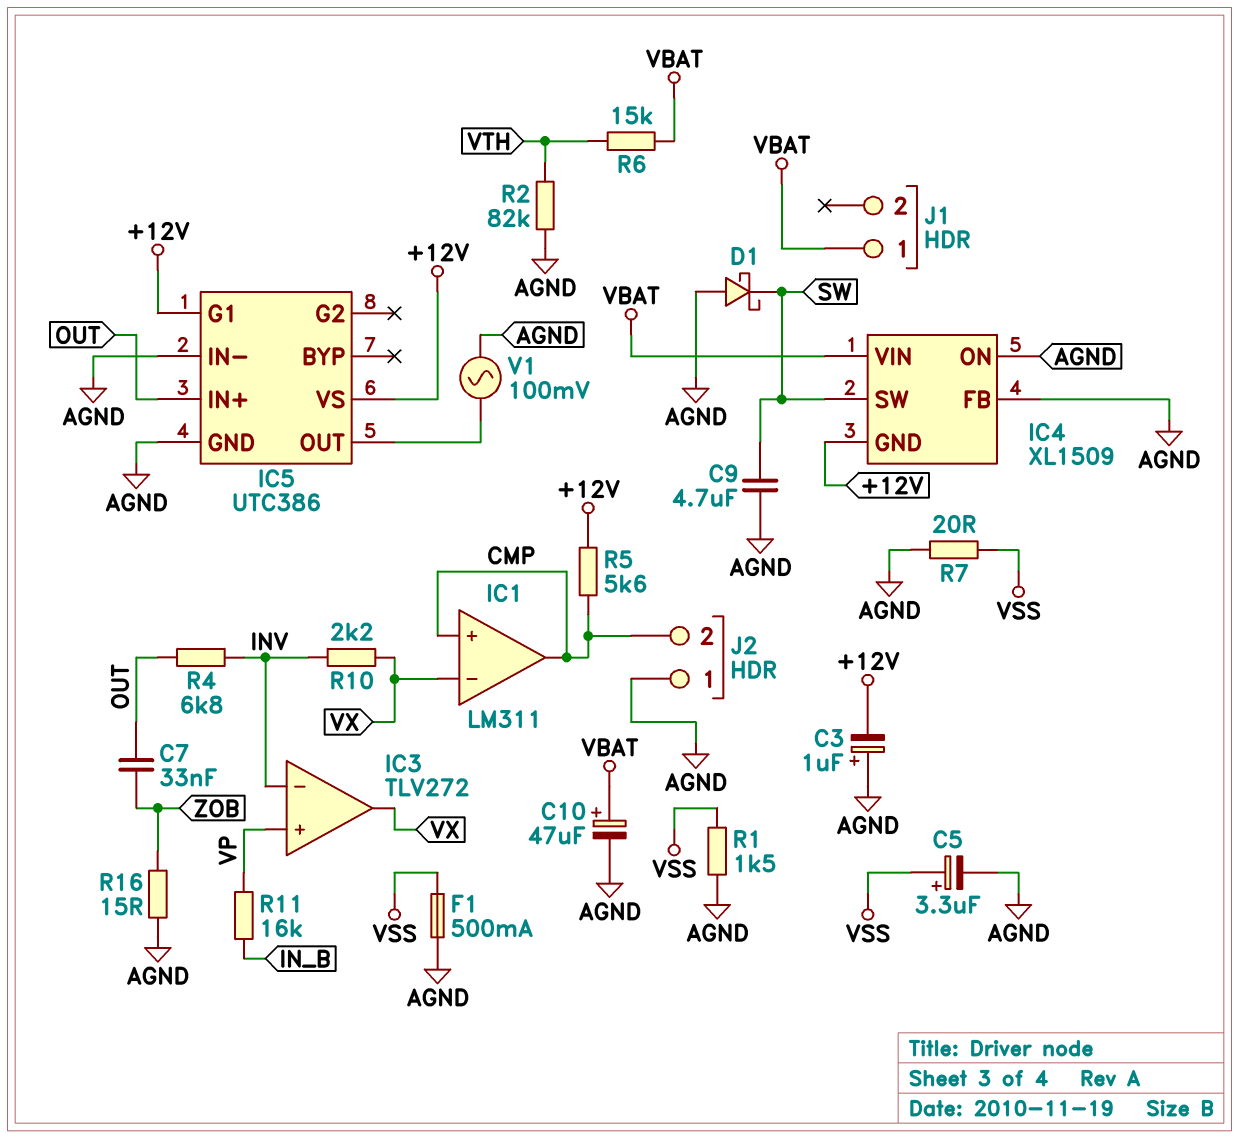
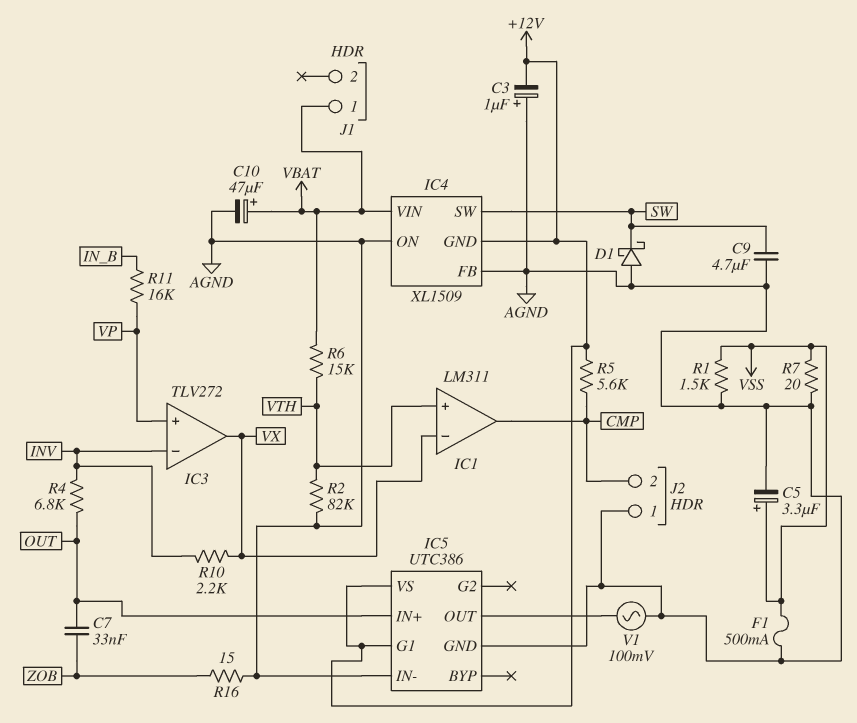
IC1 pin in+: CMP -> VTH

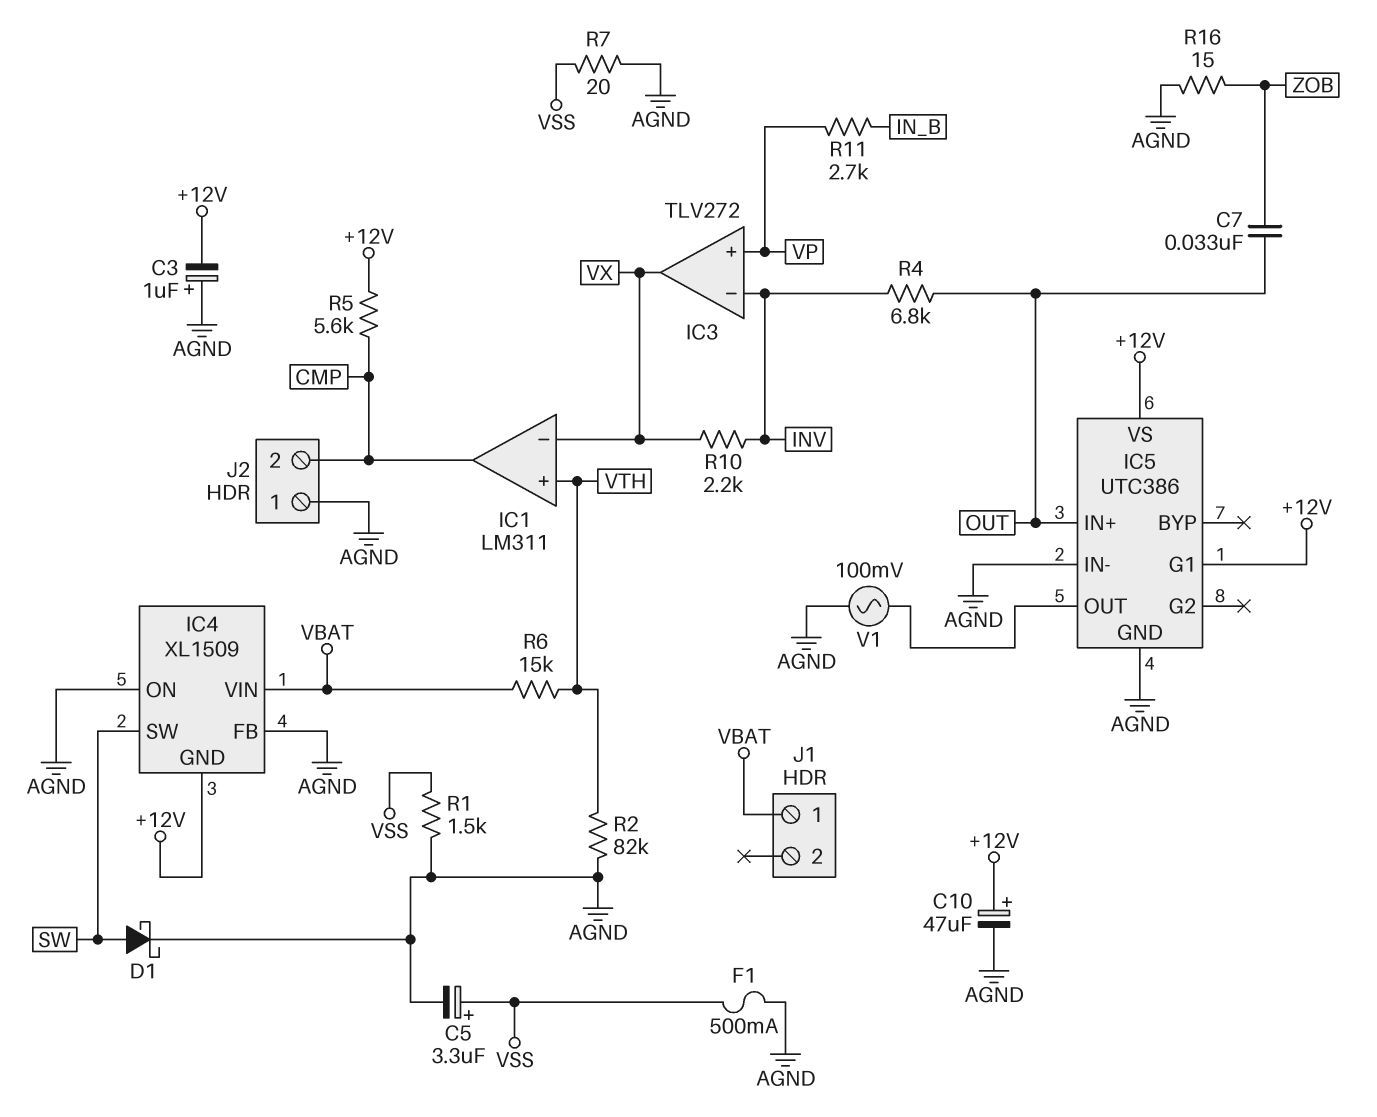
C9: 4.7uF (AGND, SW) -> none
C10: 47uF (plus VBAT, minus AGND) -> 47uF (plus +12V, minus AGND)
D1: schottky (A AGND, K SW) -> schottky (A SW, K AGND)
R11: 16k (IN_B, VP) -> 2.7k (IN_B, VP)

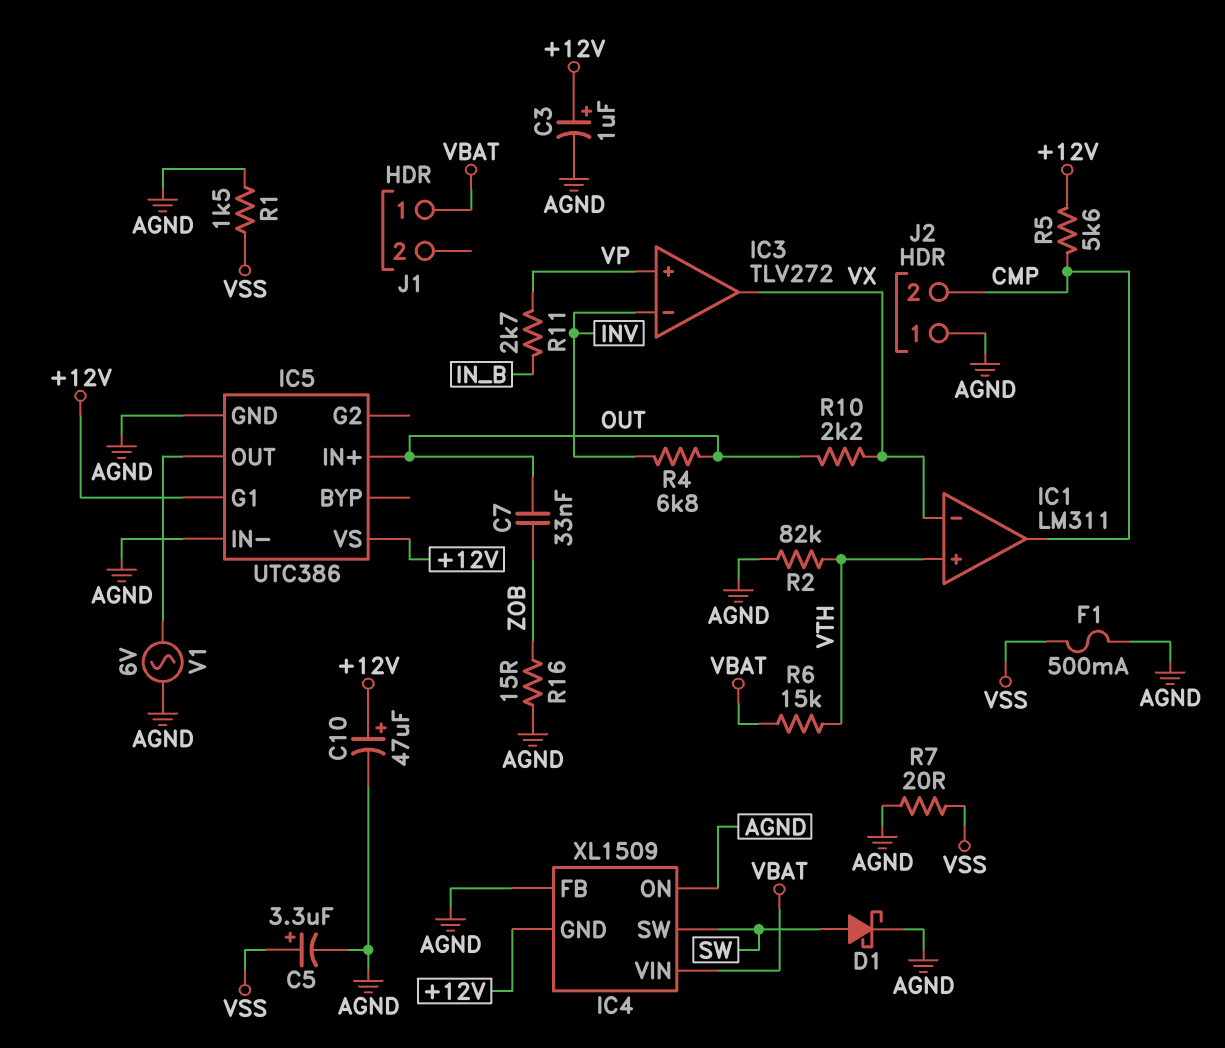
C3: 1uF (plus AGND, minus +12V) -> 1uF (plus +12V, minus AGND)
R10: 2.2k (INV, VX) -> 2.2k (OUT, VX)
V1: AC 100mV (AGND, IC5/OUT) -> AC 6V (AGND, IC5/OUT)

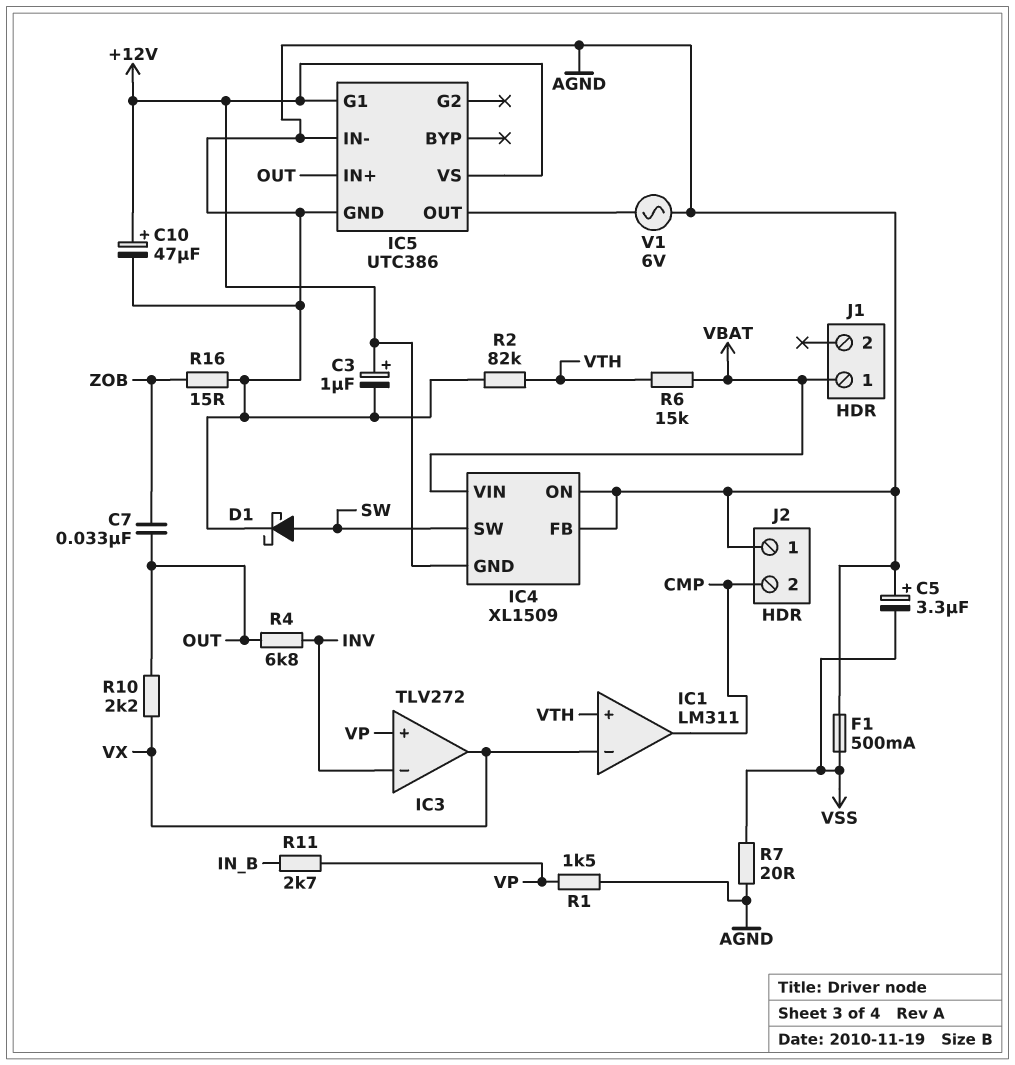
C5: 3.3uF (plus VSS, minus AGND) -> 3.3uF (plus AGND, minus VSS)
R1: 1.5k (AGND, VSS) -> 1.5k (AGND, VP)
R5: 5.6k (+12V, CMP) -> none

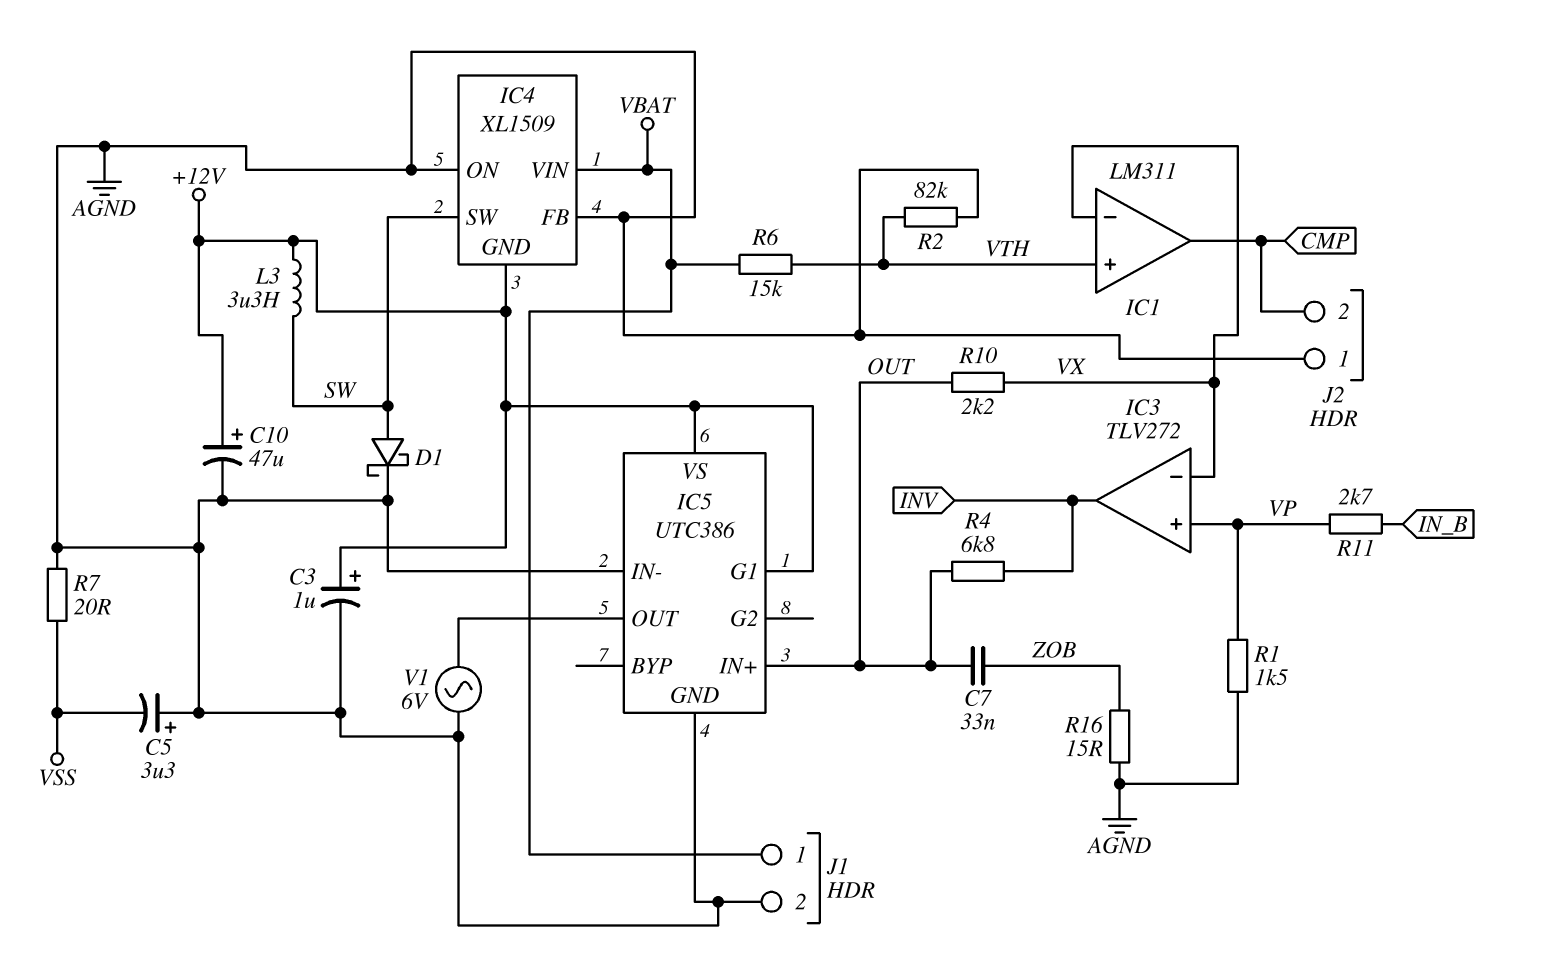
F1: 500mA (AGND, VSS) -> none
IC3 pin in-: INV -> VX
IC3 pin out: VX -> INV
J1 pin 2: none -> AGND
L3: none -> 3.3uH (+12V, SW)

